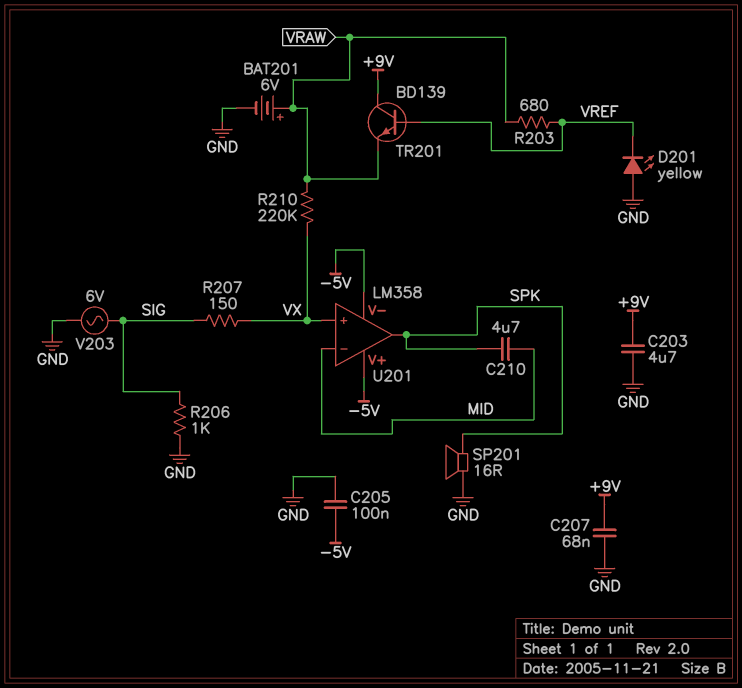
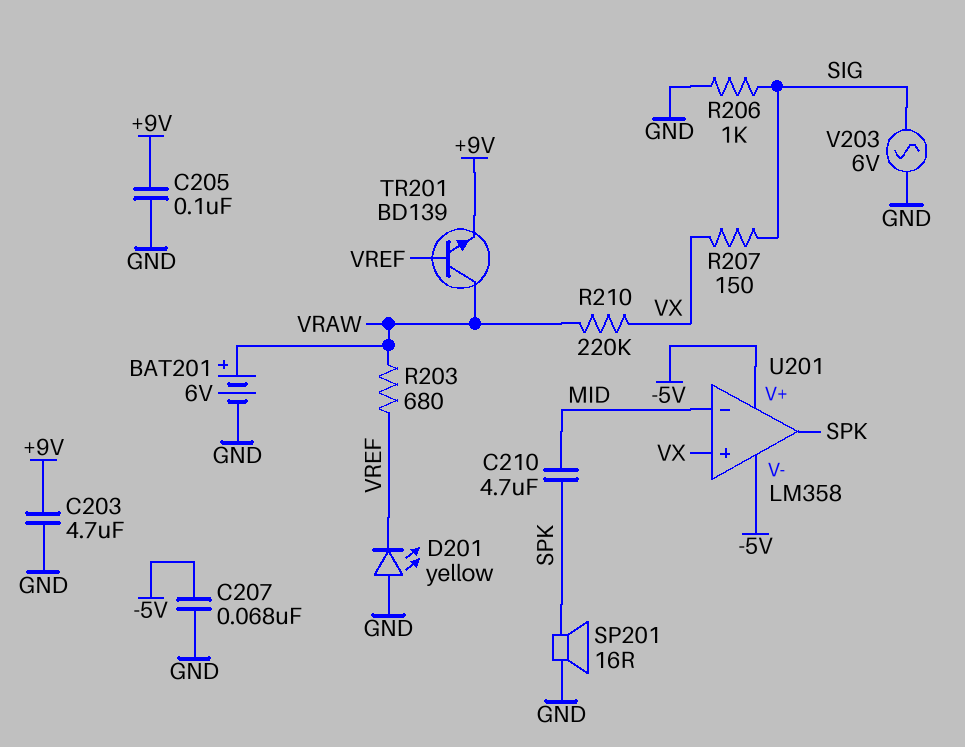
C205: 100nF (-5V, GND) -> 100nF (+9V, GND)
C207: 68nF (+9V, GND) -> 68nF (-5V, GND)
TR201: NPN BD139 (B VREF, C +9V, E VRAW) -> NPN BD139 (B VREF, C VRAW, E +9V)

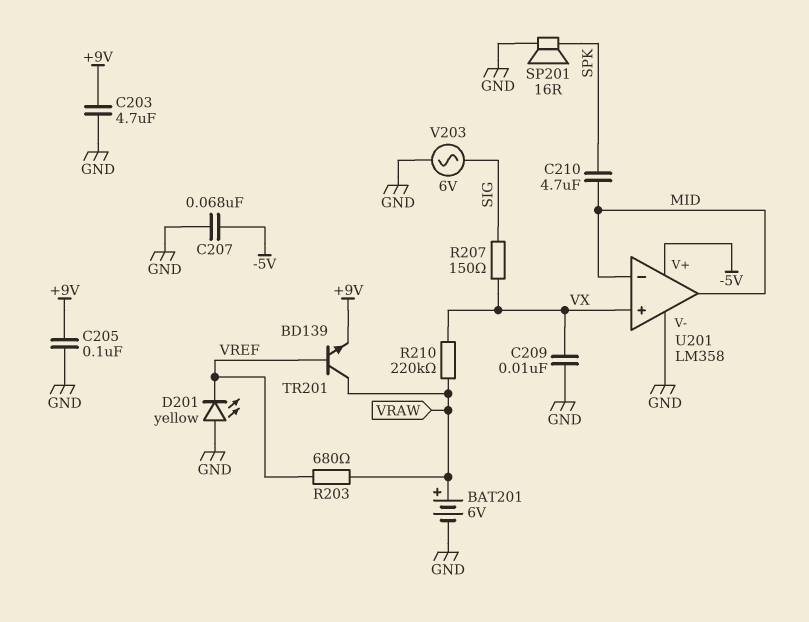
C209: none -> 10nF (GND, VX)
R206: 1k (GND, SIG) -> none
U201 pin V-: -5V -> GND
U201 pin out: SPK -> MID

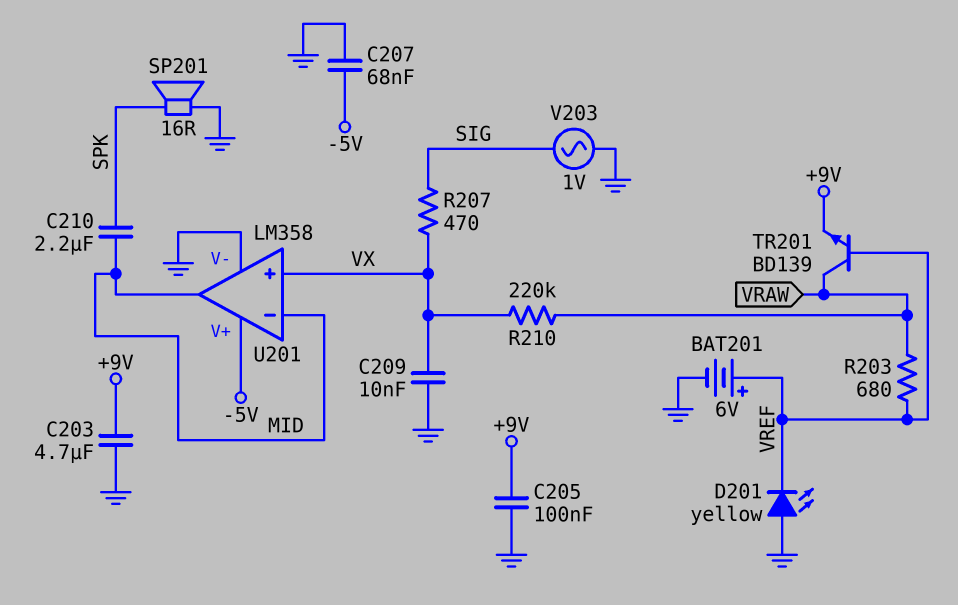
BAT201: 6V (plus VRAW, minus GND) -> 6V (plus VREF, minus GND)
C210: 4.7uF (MID, SPK) -> 2.2uF (MID, SPK)
R207: 150 (SIG, VX) -> 470 (SIG, VX)
V203: AC 6V (GND, SIG) -> AC 1V (GND, SIG)

